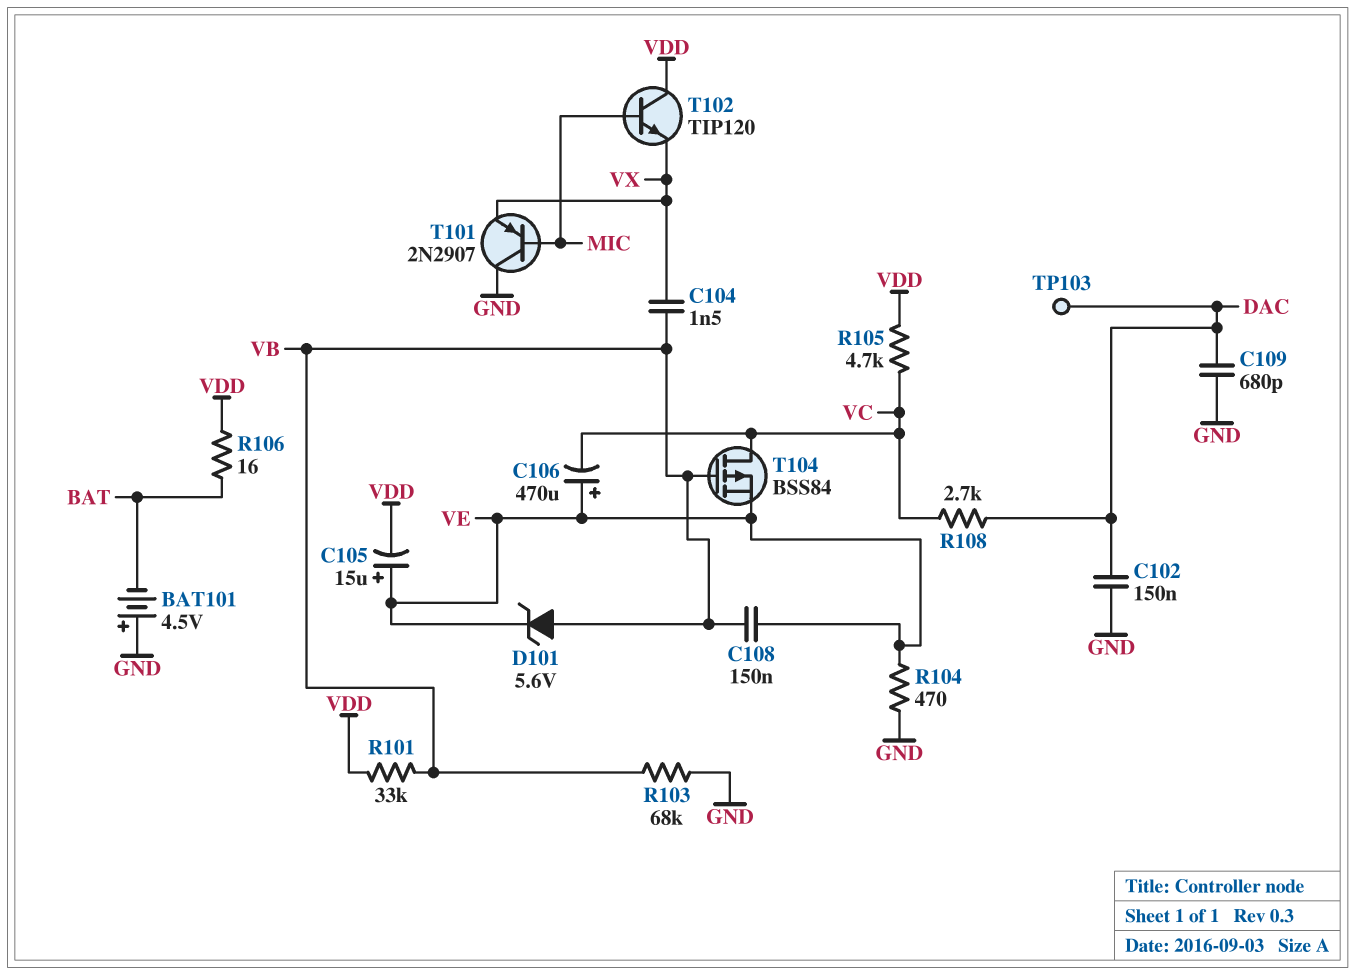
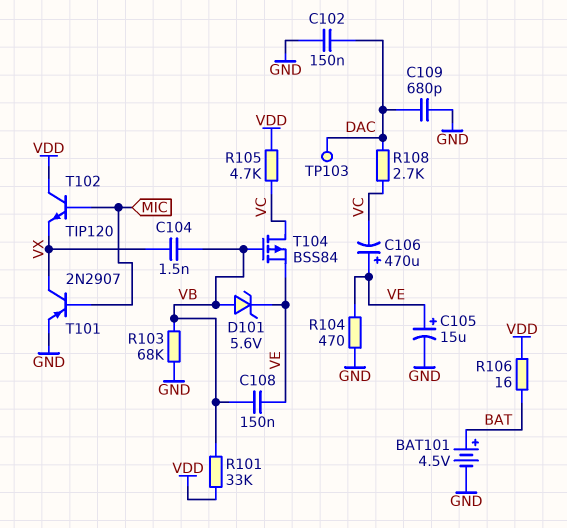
BAT101: 4.5V (plus GND, minus BAT) -> 4.5V (plus BAT, minus GND)
C105: 15uF (plus VE, minus VDD) -> 15uF (plus VE, minus GND)
T101: PNP 2N2907 (B MIC, C GND, E VX) -> PNP 2N2907 (B MIC, C VX, E GND)

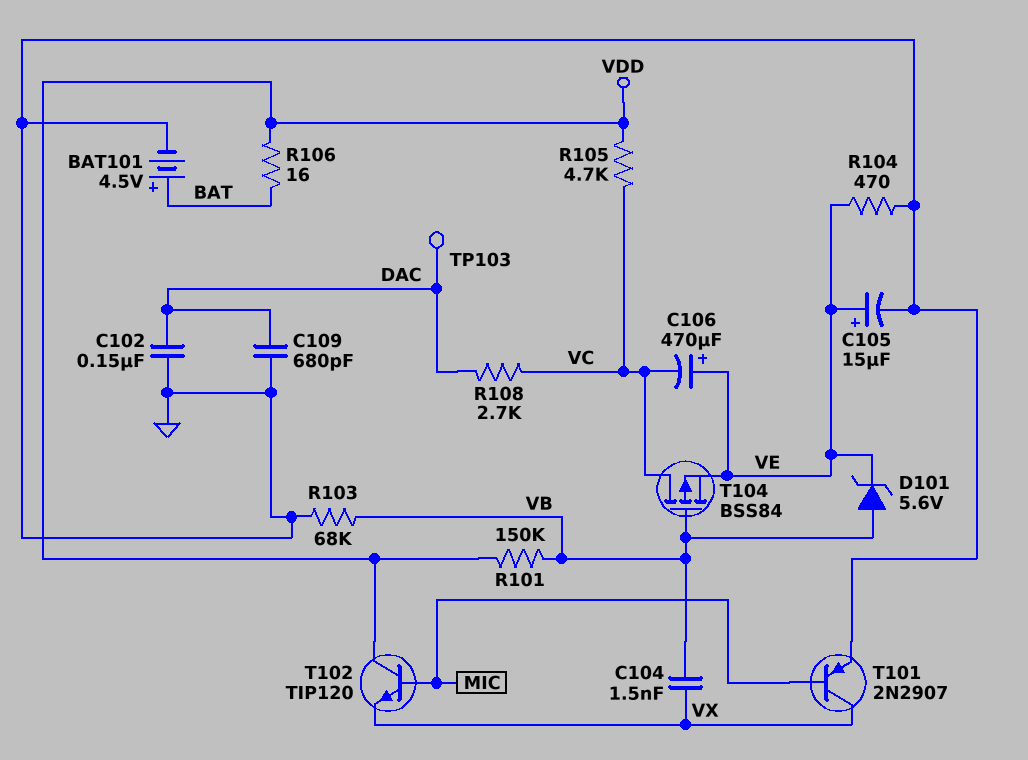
C108: 150nF (VB, VE) -> none
R101: 33k (VB, VDD) -> 150k (VB, VDD)

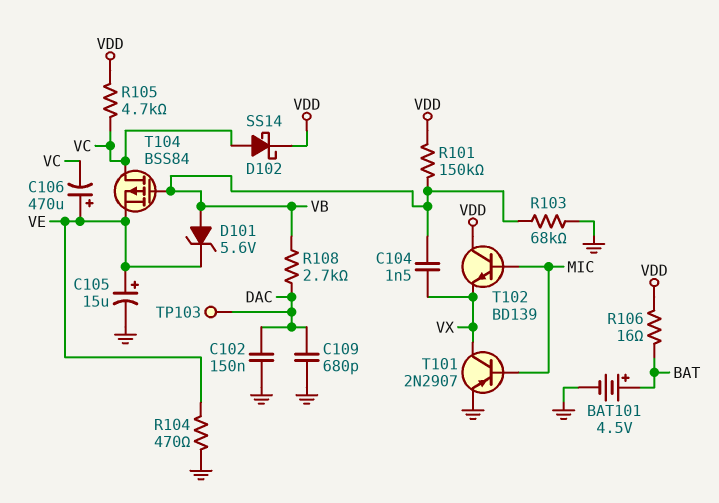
D102: none -> schottky SS14 (A VC, K VDD)
R108: 2.7k (DAC, VC) -> 2.7k (DAC, VB)
T102: NPN TIP120 (B MIC, C VDD, E VX) -> NPN BD139 (B MIC, C VDD, E VX)

